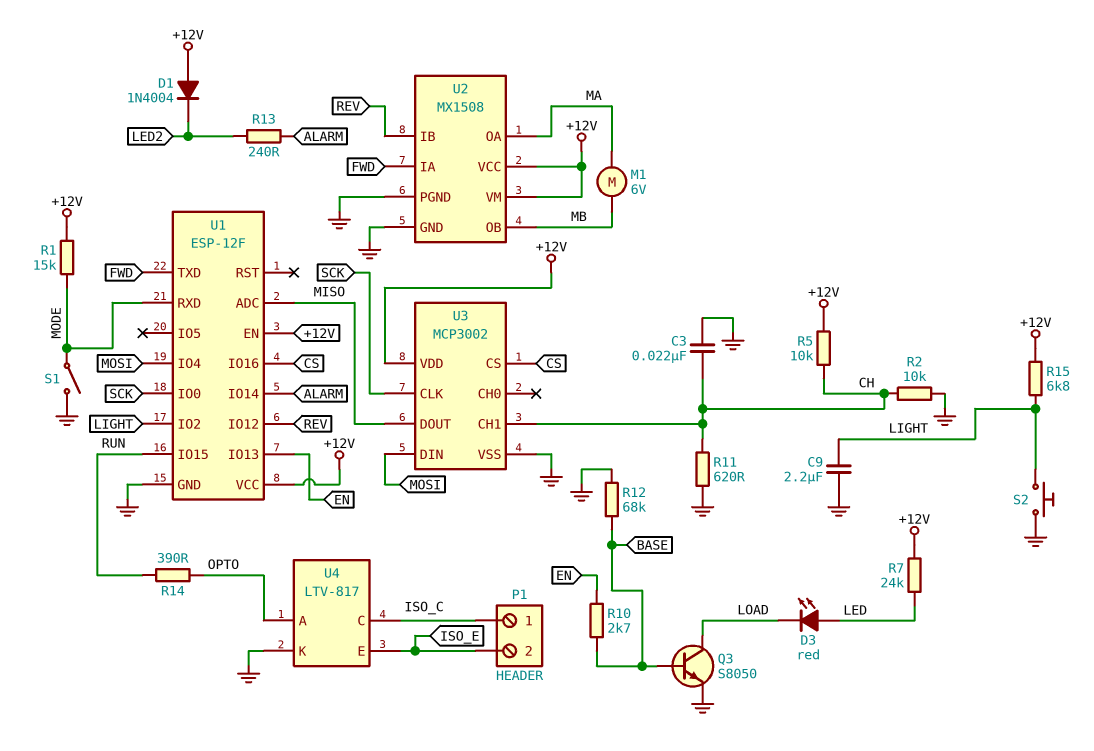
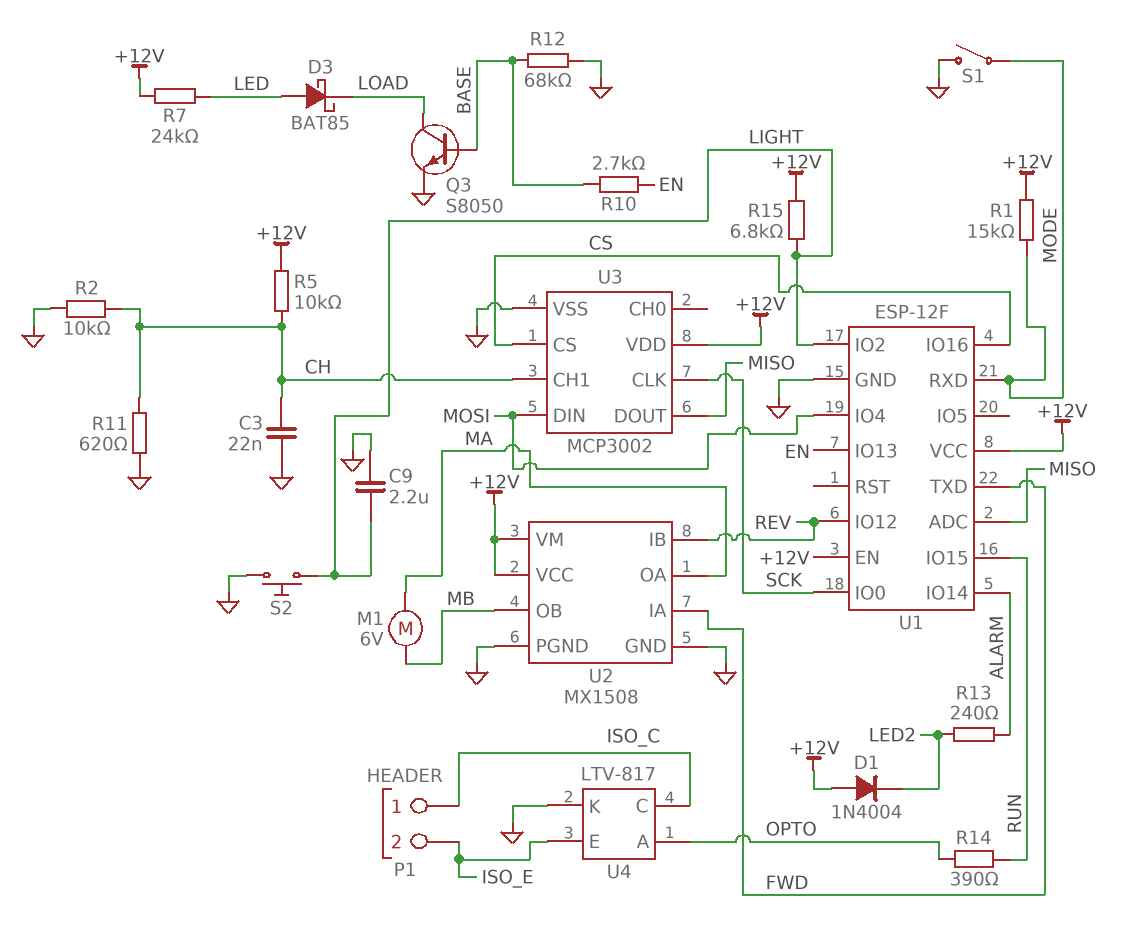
D3: LED red (A LED, K LOAD) -> schottky BAT85 (A LED, K LOAD)

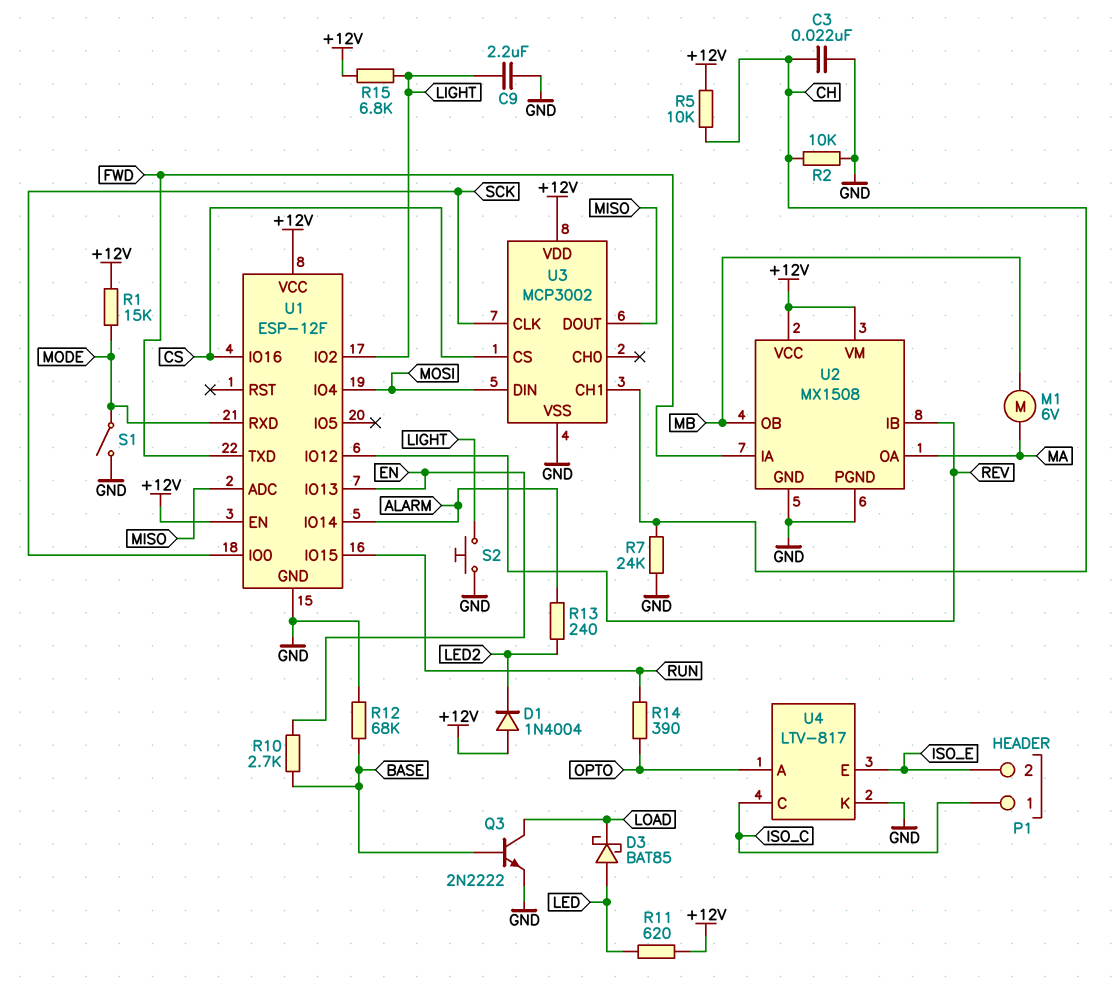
Q3: NPN S8050 (B BASE, C LOAD, E GND) -> NPN 2N2222 (B BASE, C LOAD, E GND)
R7: 24k (+12V, LED) -> 24k (CH, GND)
R11: 620 (CH, GND) -> 620 (+12V, LED)

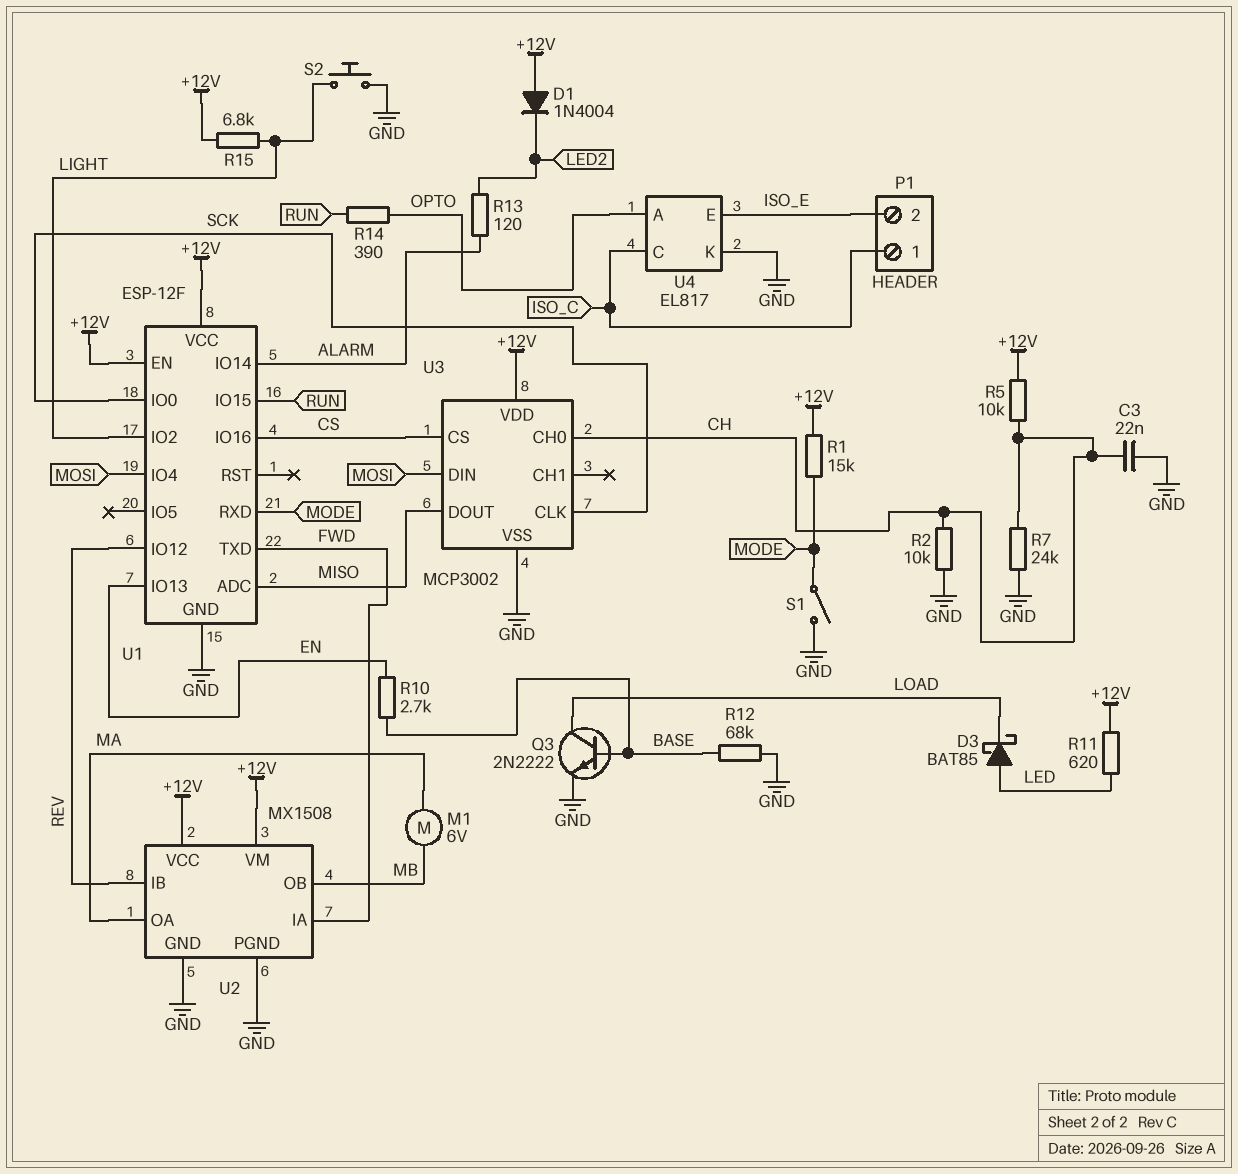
C9: 2.2uF (GND, LIGHT) -> none
R13: 240 (ALARM, LED2) -> 120 (ALARM, LED2)
U3 pin CH0: none -> CH
U3 pin CH1: CH -> none
U4: LTV-817 -> EL817

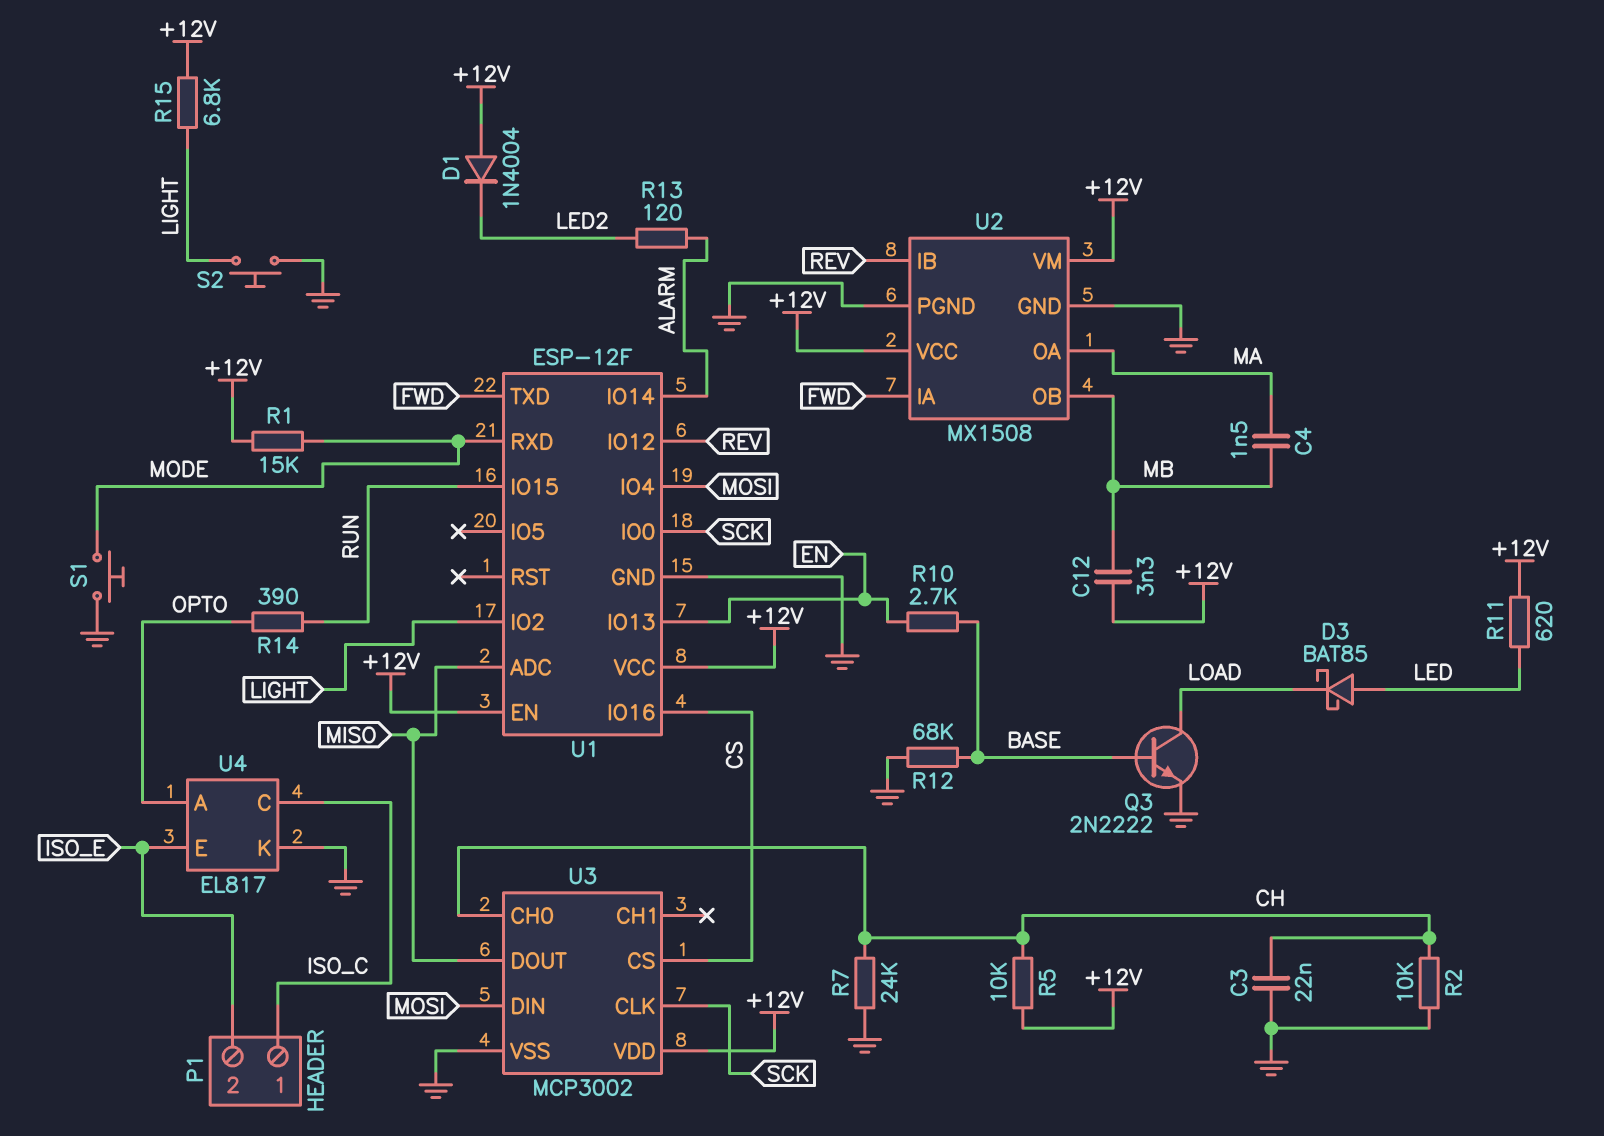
C4: none -> 1.5nF (MA, MB)
C12: none -> 3.3nF (+12V, MB)
M1: motor 6V (MA, MB) -> none
S1: switch (GND, MODE) -> button (GND, MODE)

